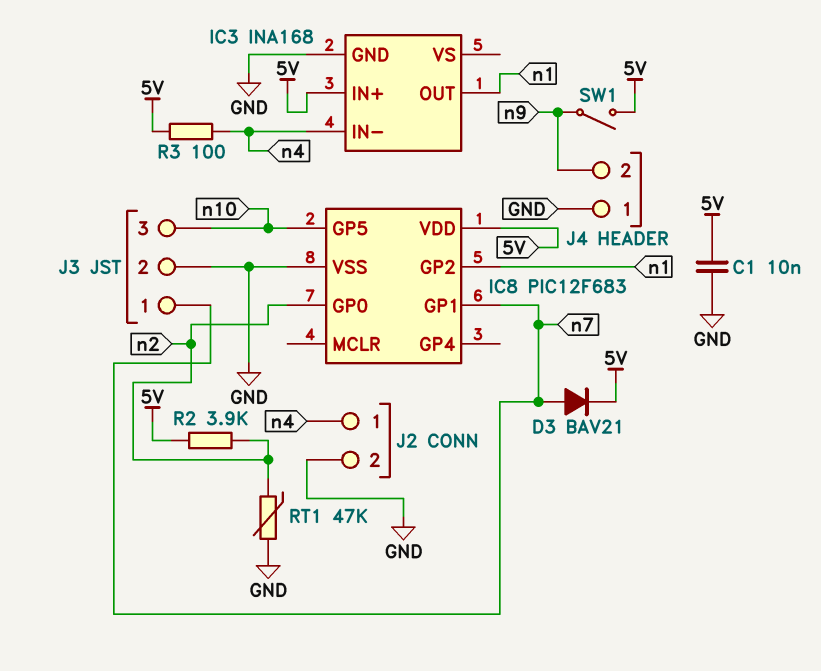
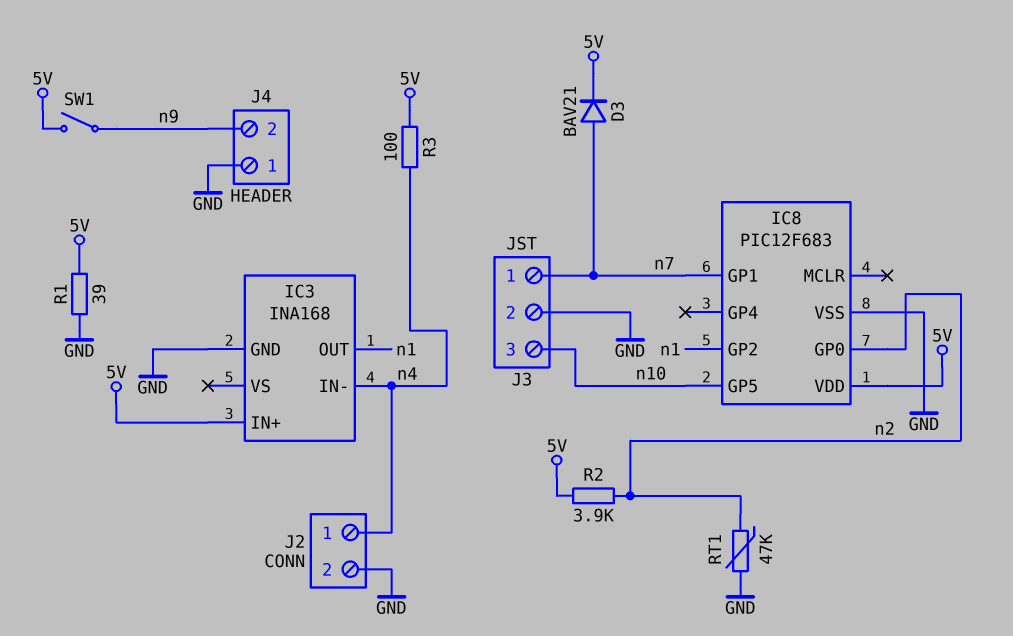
C1: 10nF (5V, GND) -> none
R1: none -> 39 (5V, GND)

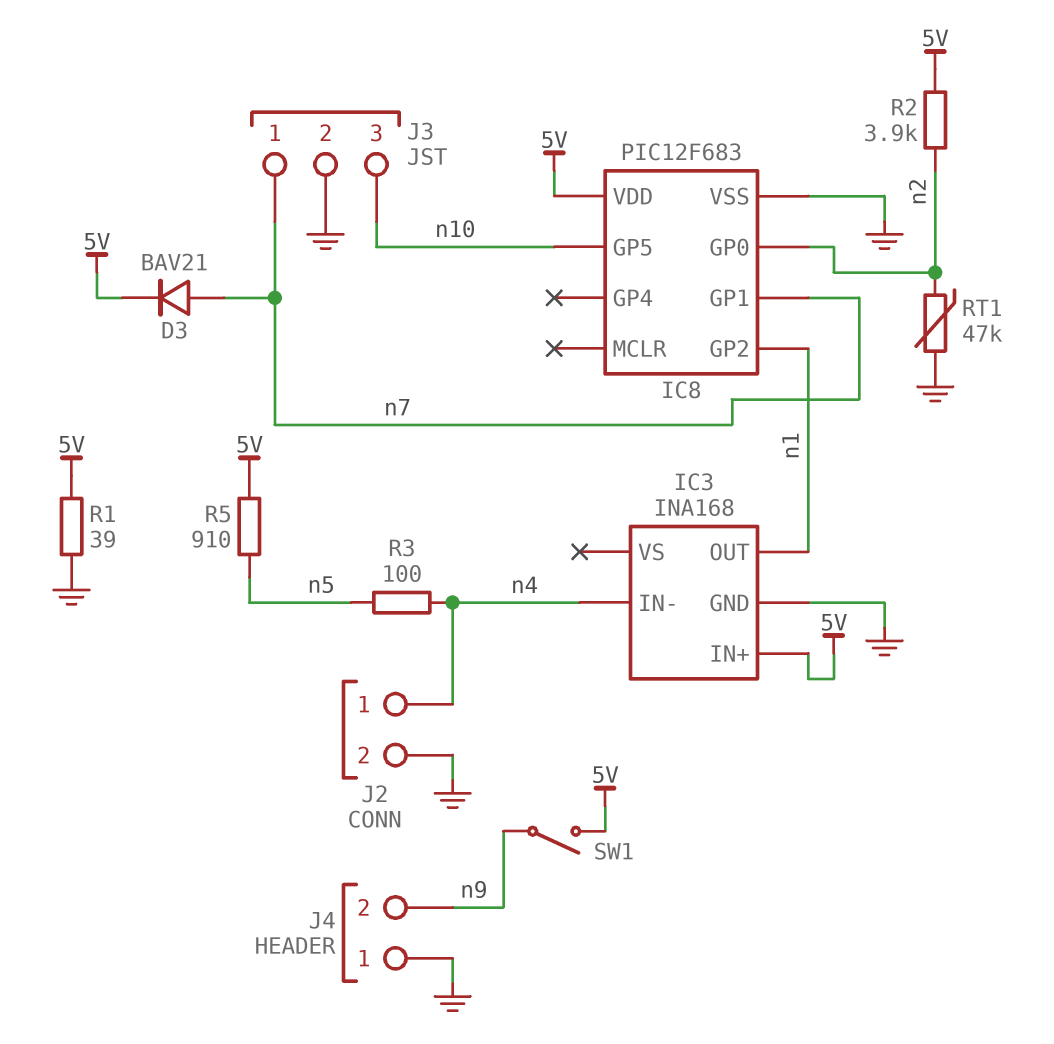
R3: 100 (5V, n4) -> 100 (n4, n5)
R5: none -> 910 (5V, n5)

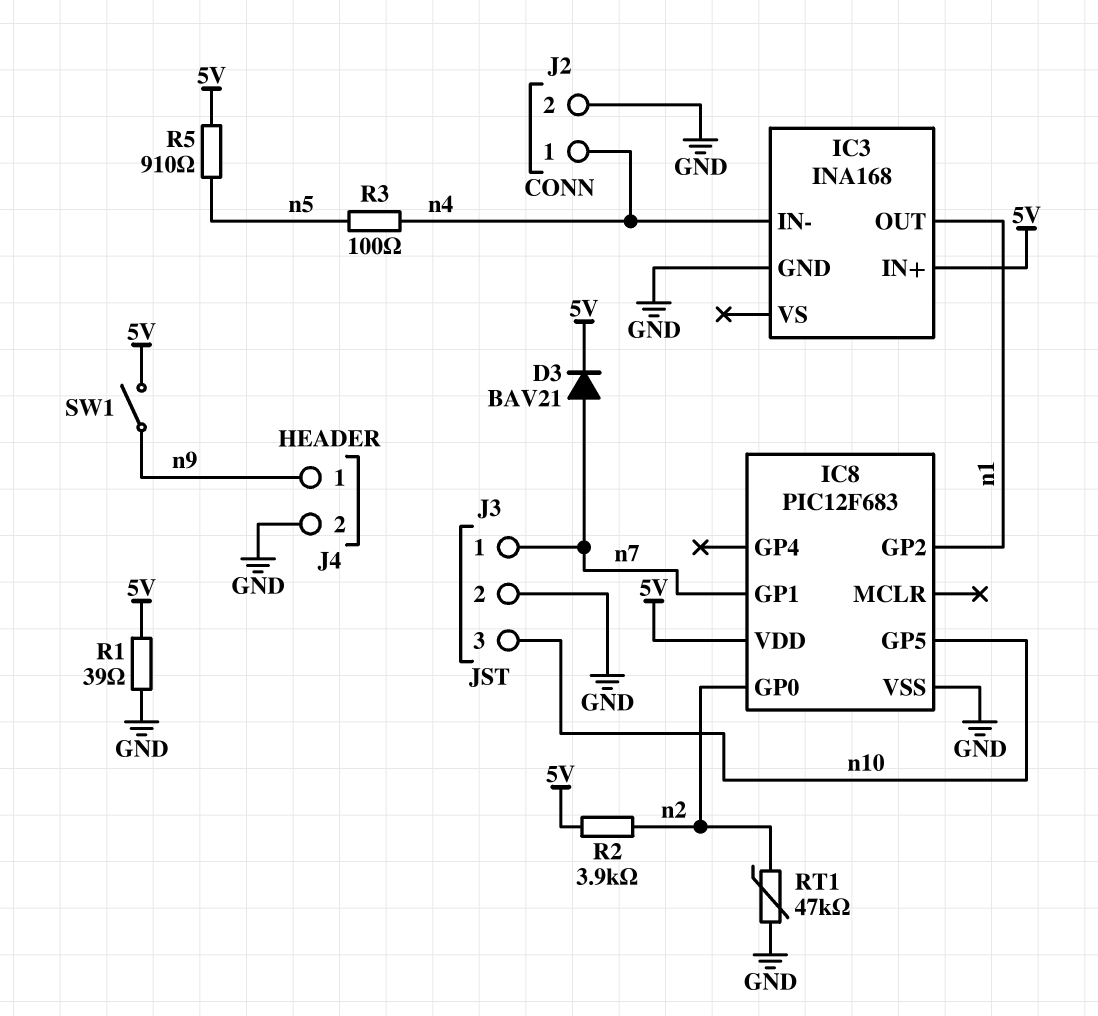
J4 pin 1: GND -> n9
J4 pin 2: n9 -> GND

